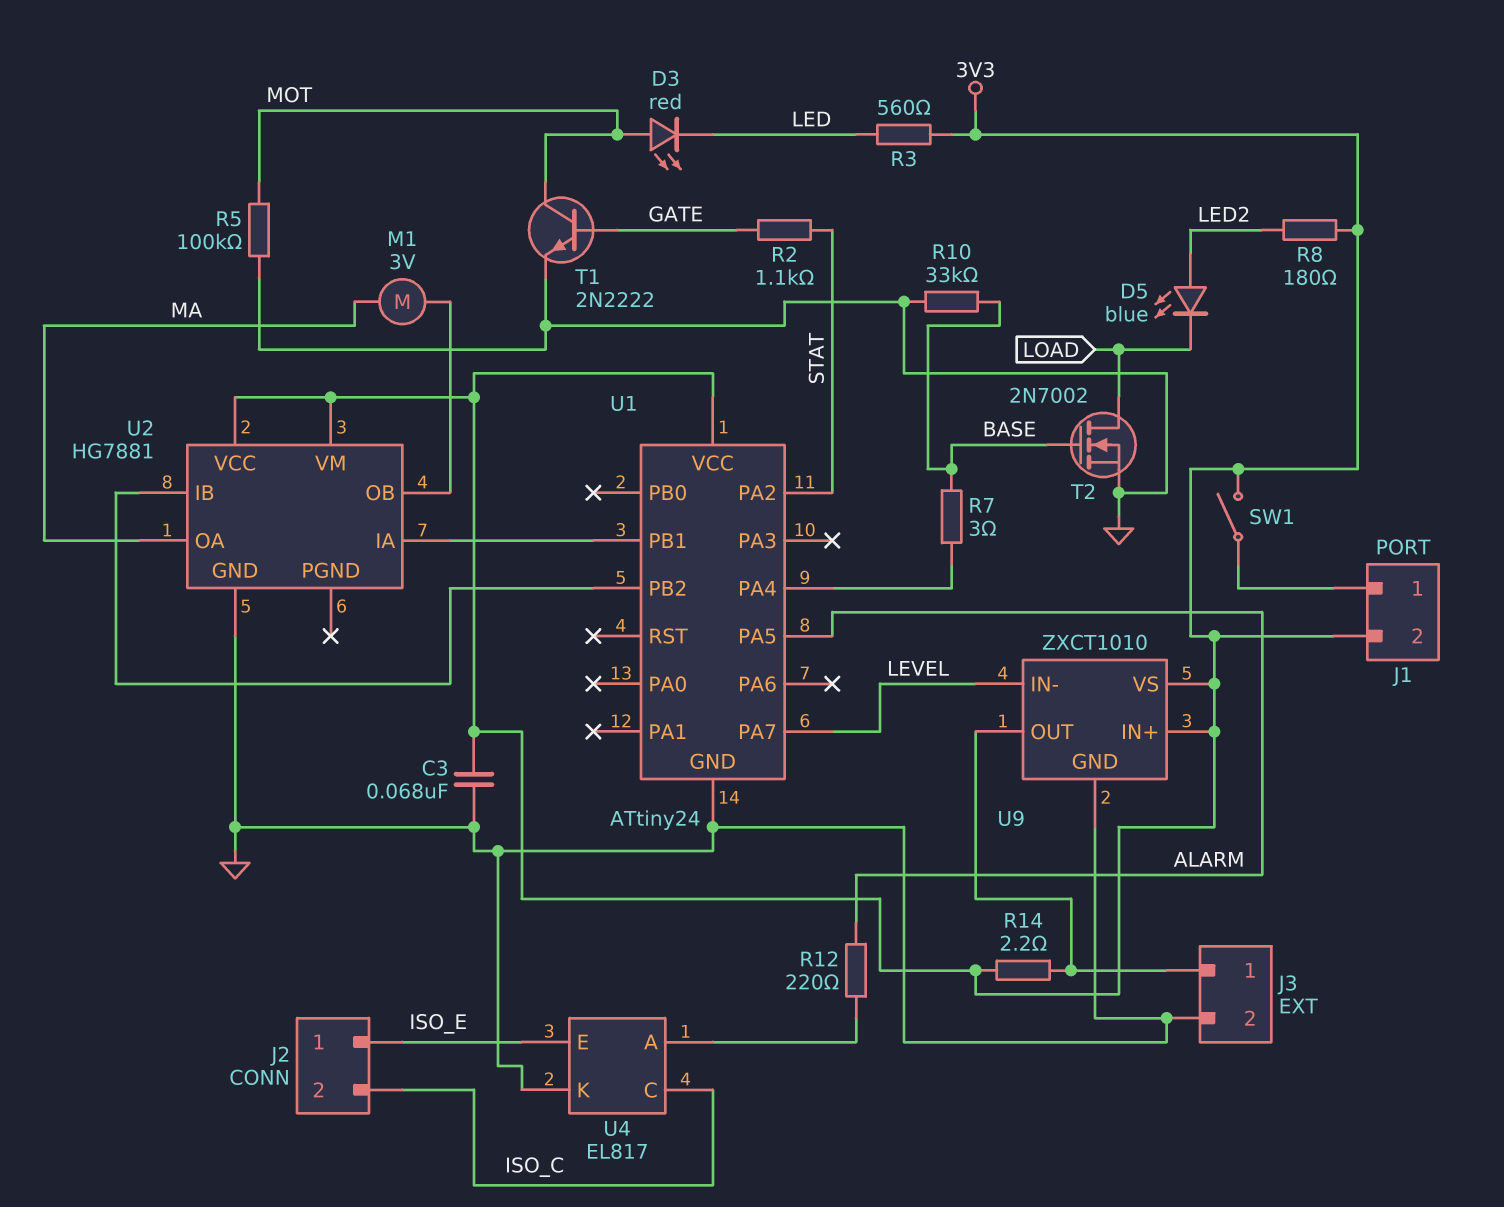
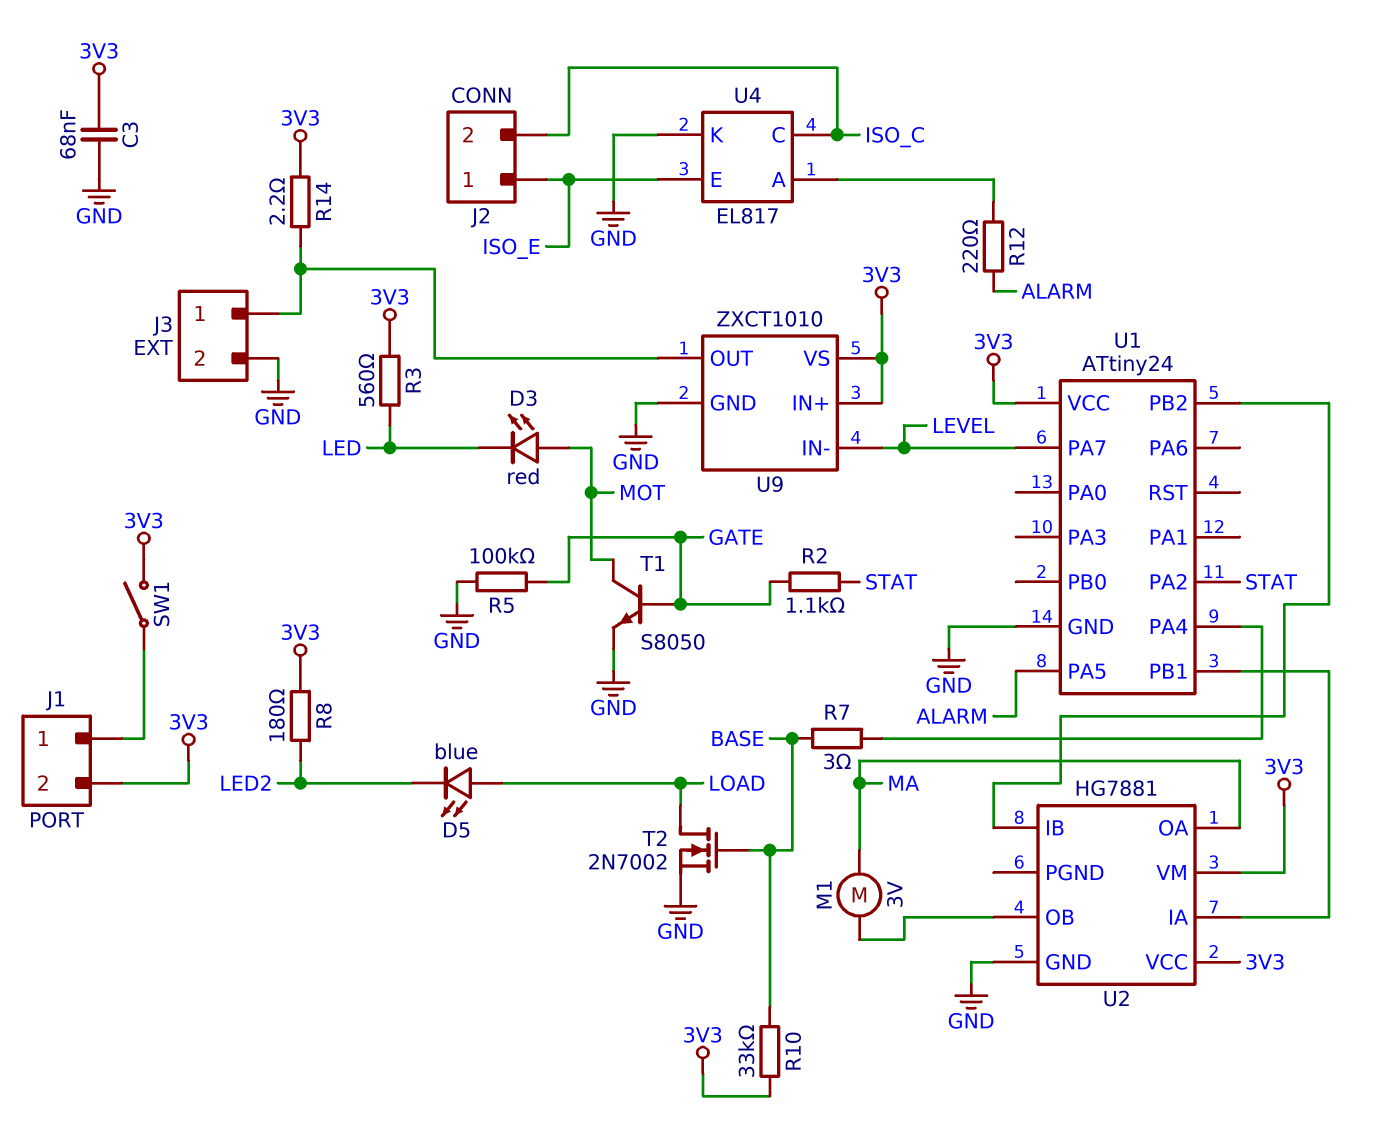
D5: LED blue (A LED2, K LOAD) -> LED blue (A LOAD, K LED2)
R5: 100k (GND, MOT) -> 100k (GATE, GND)
R10: 33k (BASE, GND) -> 33k (3V3, BASE)
T1: NPN 2N2222 (B GATE, C MOT, E GND) -> NPN S8050 (B GATE, C MOT, E GND)

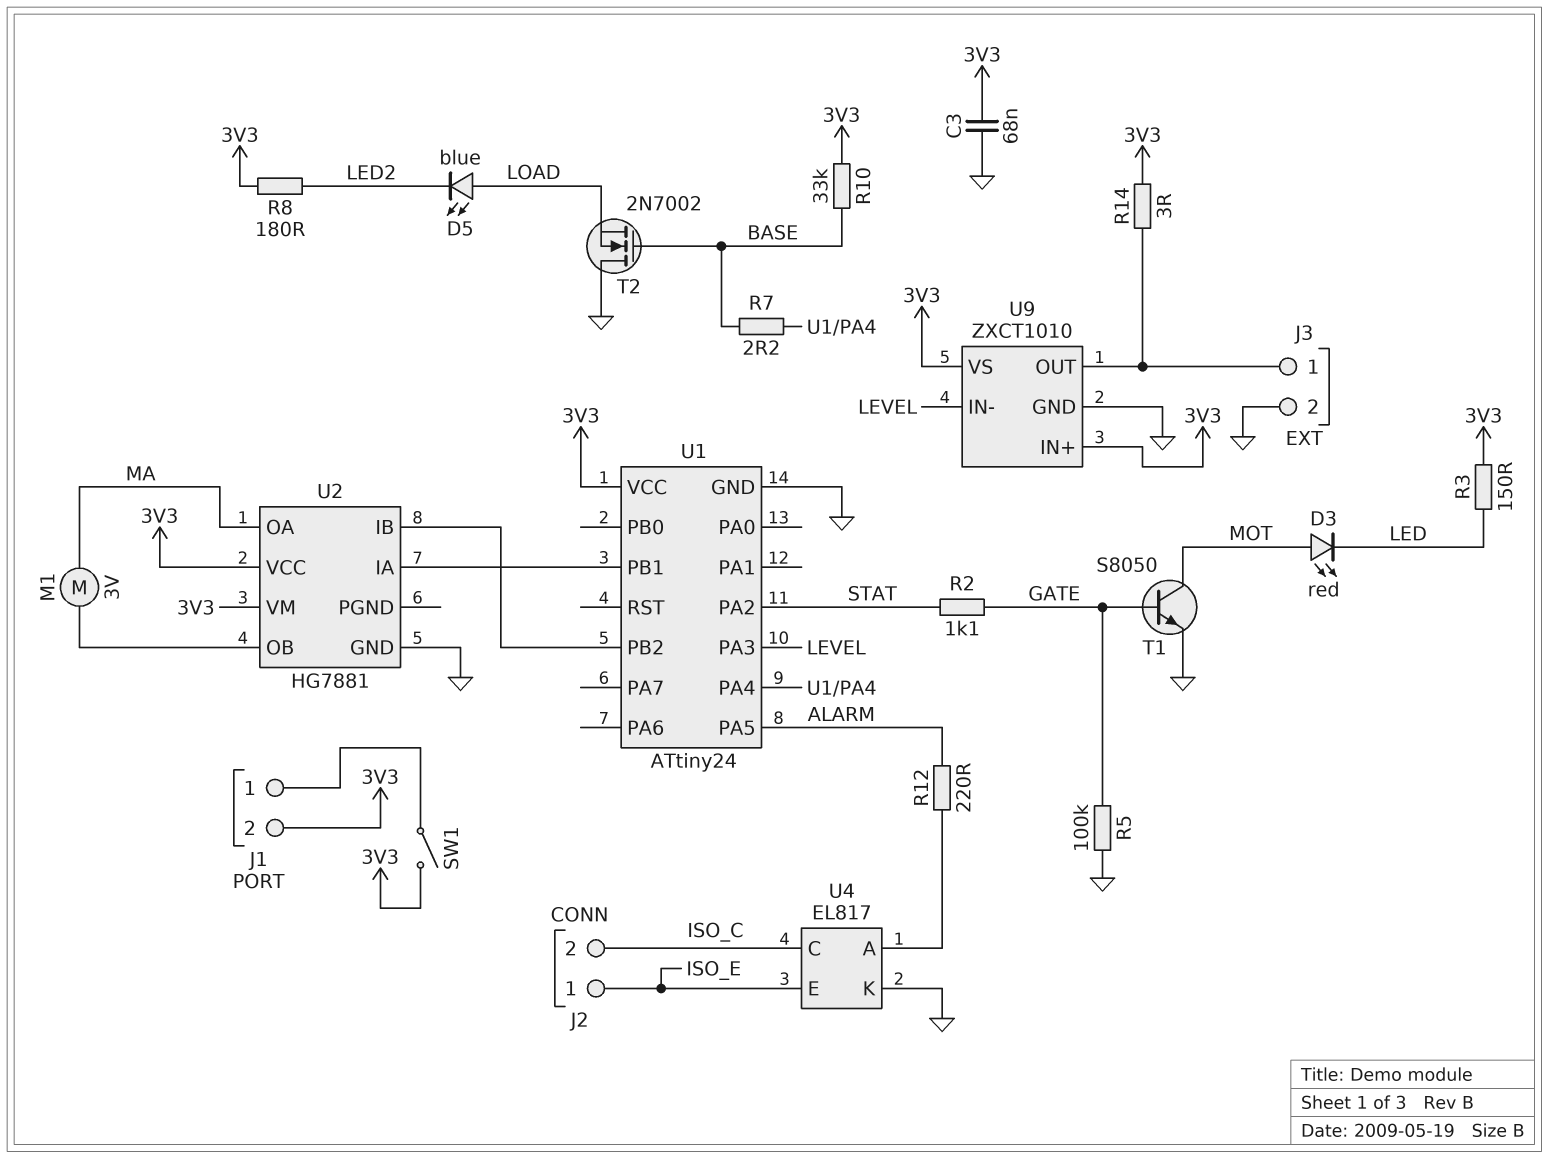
R3: 560 (3V3, LED) -> 150 (3V3, LED)
R7: 3 (BASE, U1/PA4) -> 2.2 (BASE, U1/PA4)
R14: 2.2 (3V3, J3/1) -> 3 (3V3, J3/1)
T2: NMOS 2N7002 (G BASE, D LOAD, S GND) -> NMOS 2N7002 (G BASE, D GND, S LOAD)
U1 pin PA3: none -> LEVEL
U1 pin PA7: LEVEL -> none

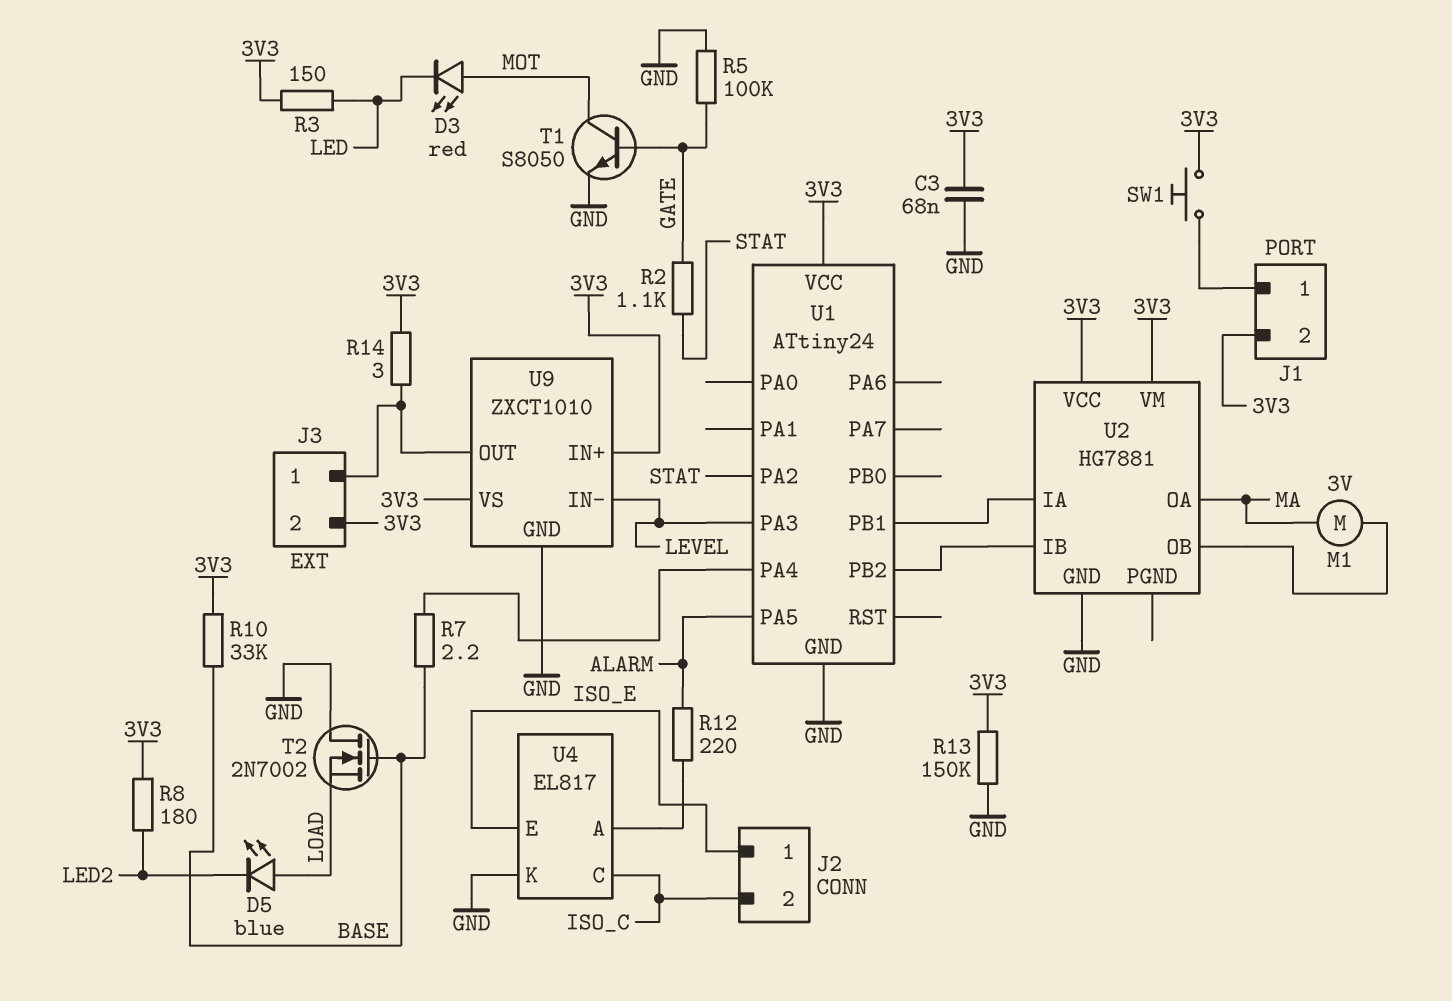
J3 pin 2: GND -> 3V3
R13: none -> 150k (3V3, GND)
SW1: switch (3V3, J1/1) -> button (3V3, J1/1)

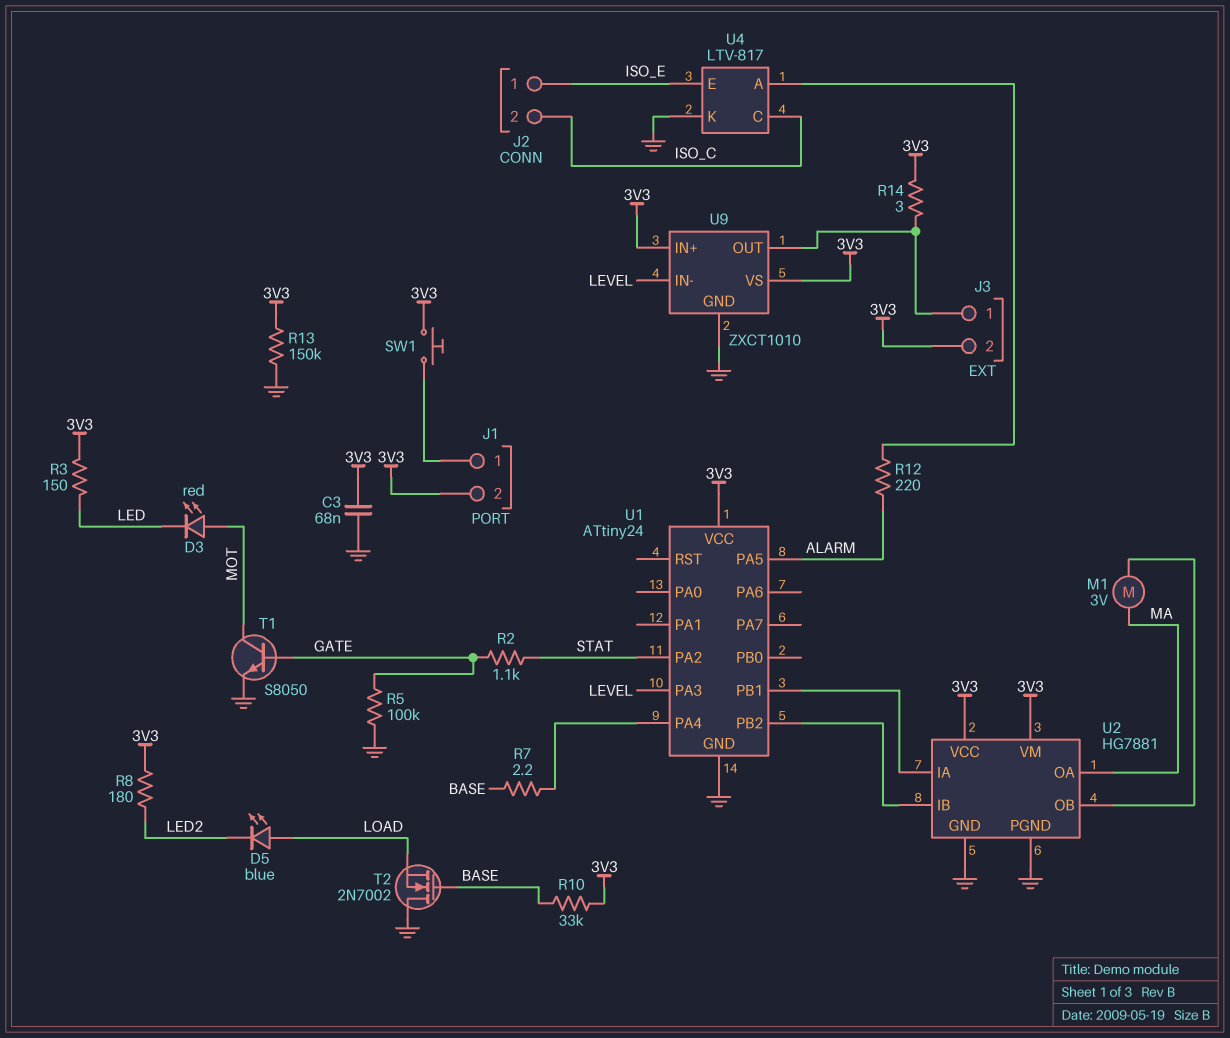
U2 pin PGND: none -> GND
U4: EL817 -> LTV-817

